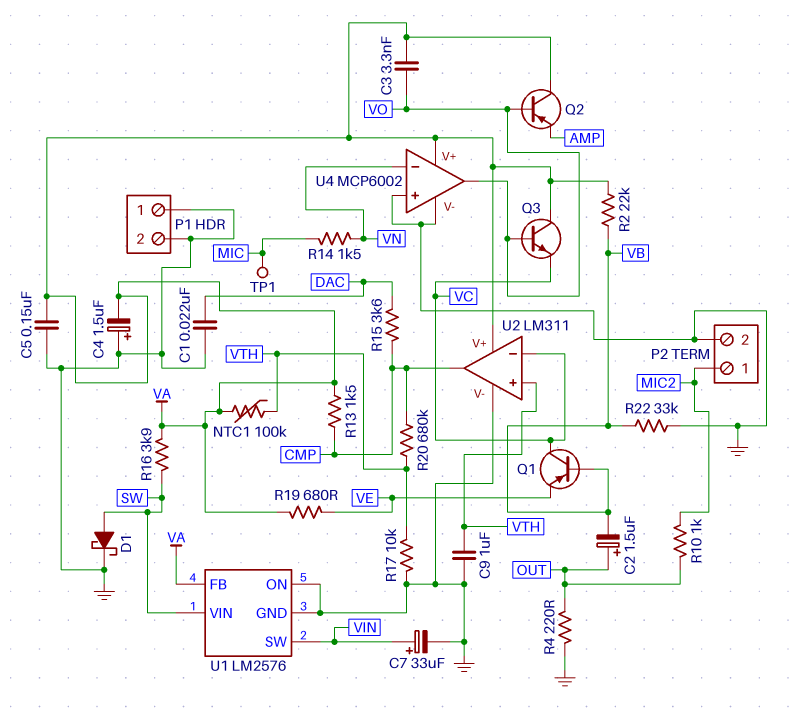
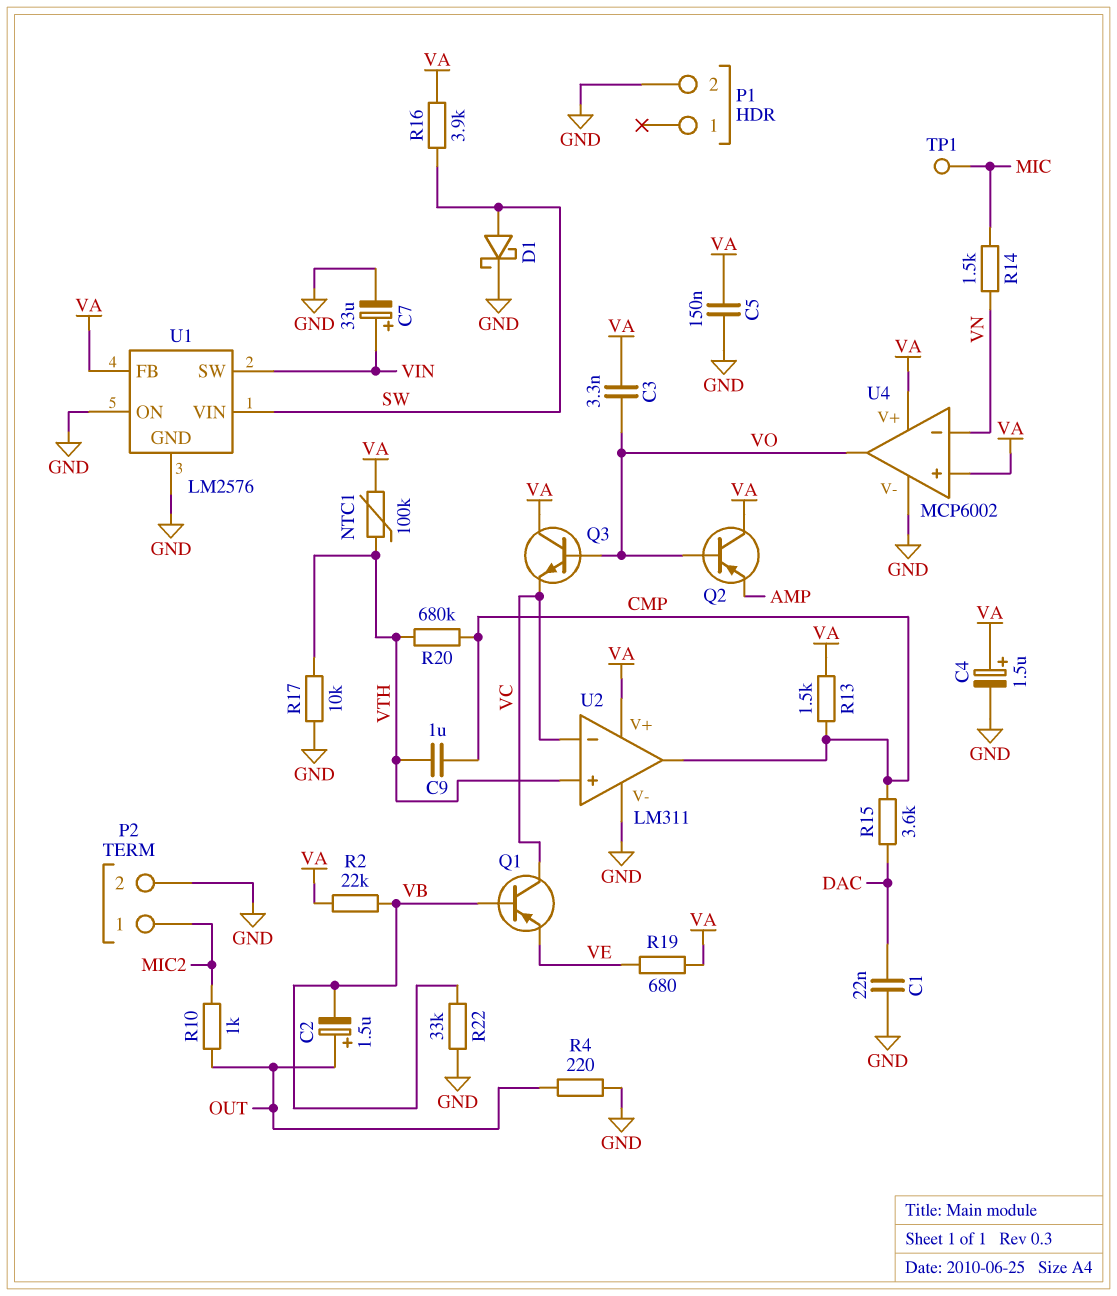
C4: 1.5uF (plus GND, minus VA) -> 1.5uF (plus VA, minus GND)
C9: 1uF (GND, VTH) -> 1uF (CMP, VTH)
P1 pin 1: GND -> none
U4 pin in+: GND -> VA

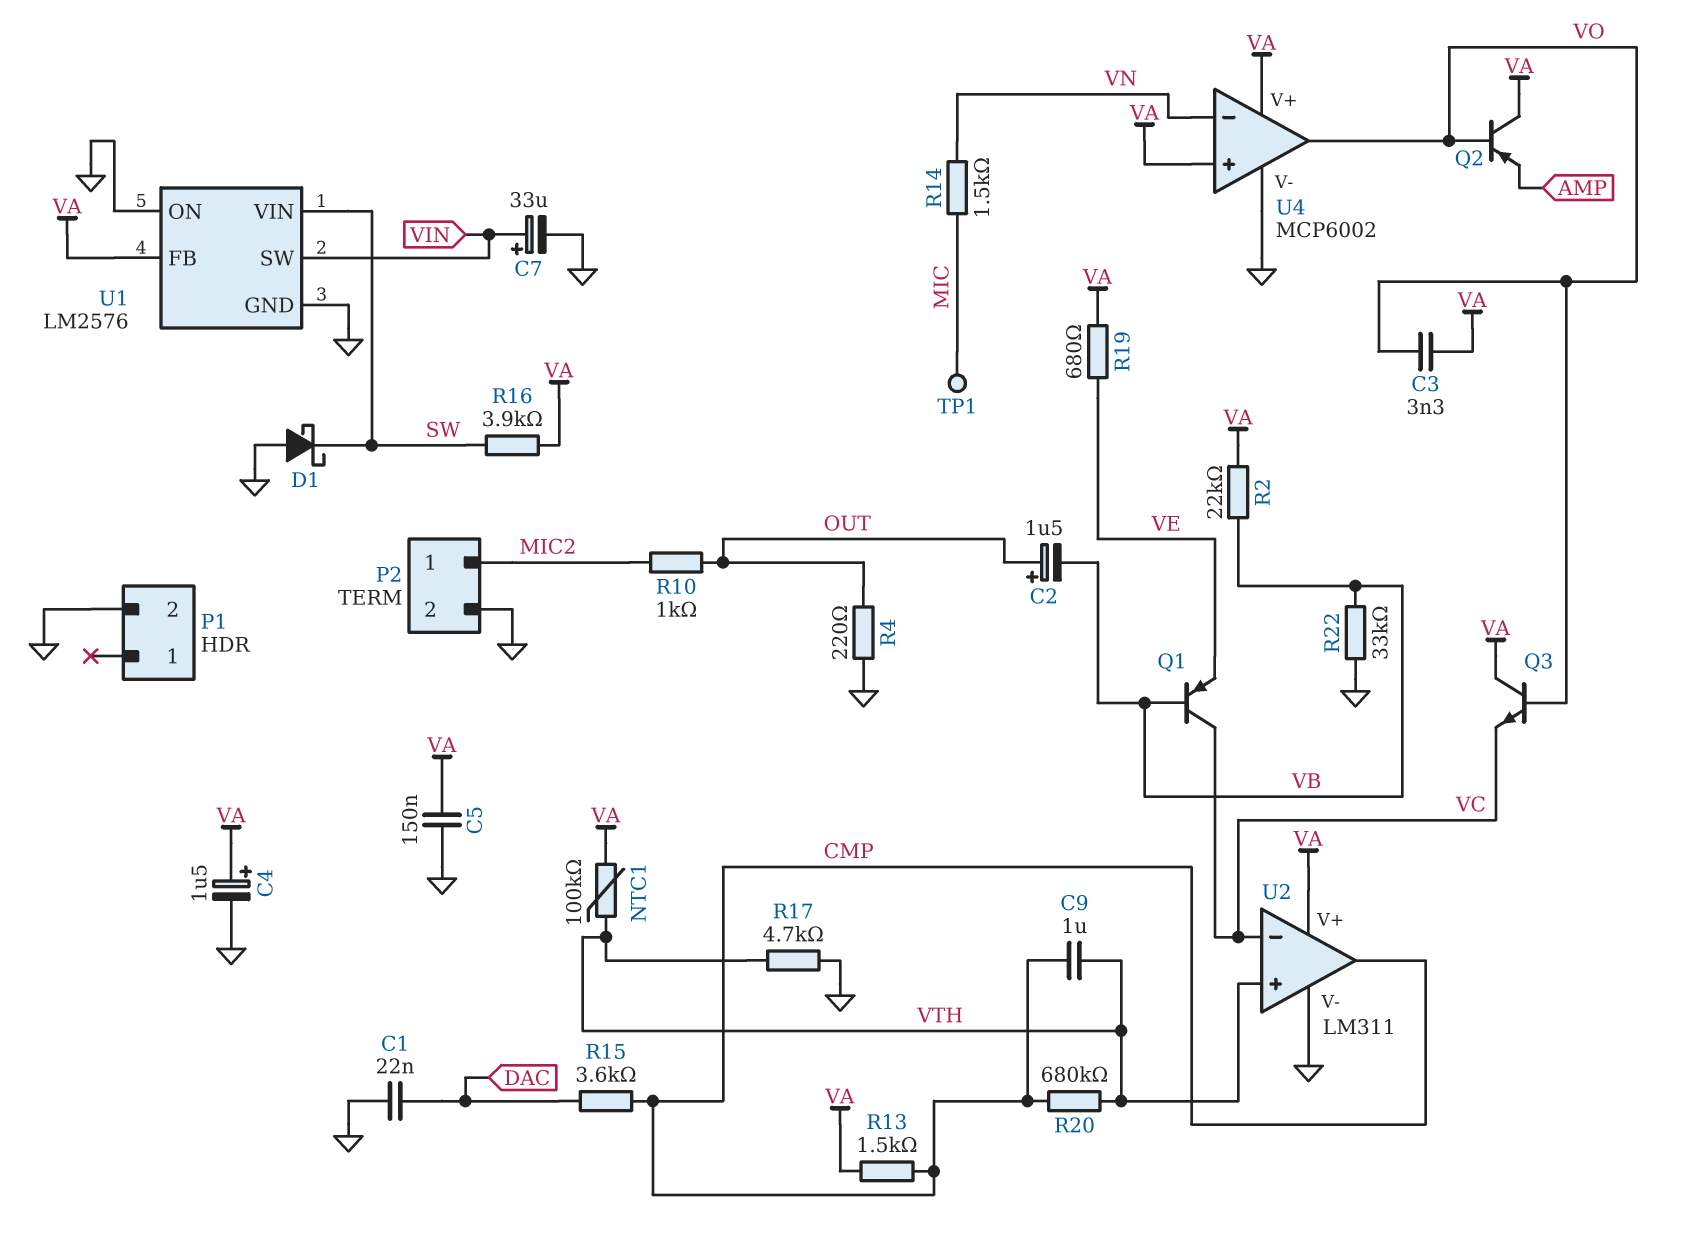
D1: schottky (A SW, K GND) -> schottky (A GND, K SW)
R17: 10k (GND, VTH) -> 4.7k (GND, VTH)

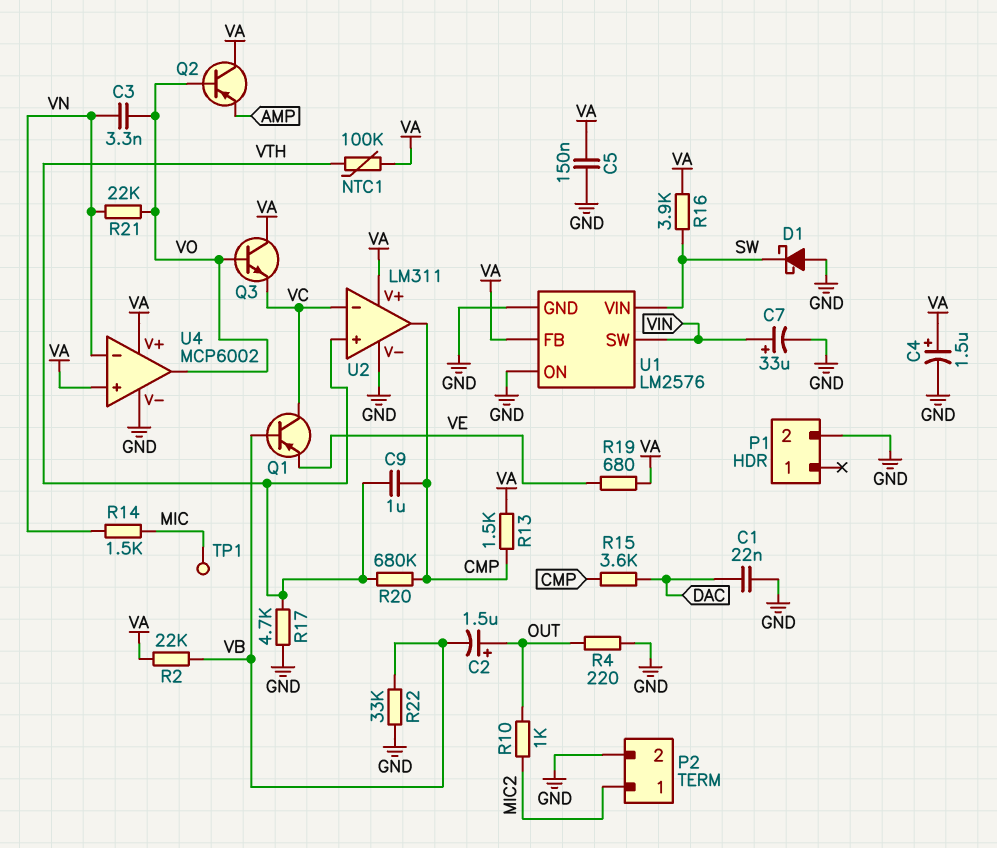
C3: 3.3nF (VA, VO) -> 3.3nF (VN, VO)
R21: none -> 22k (VN, VO)

